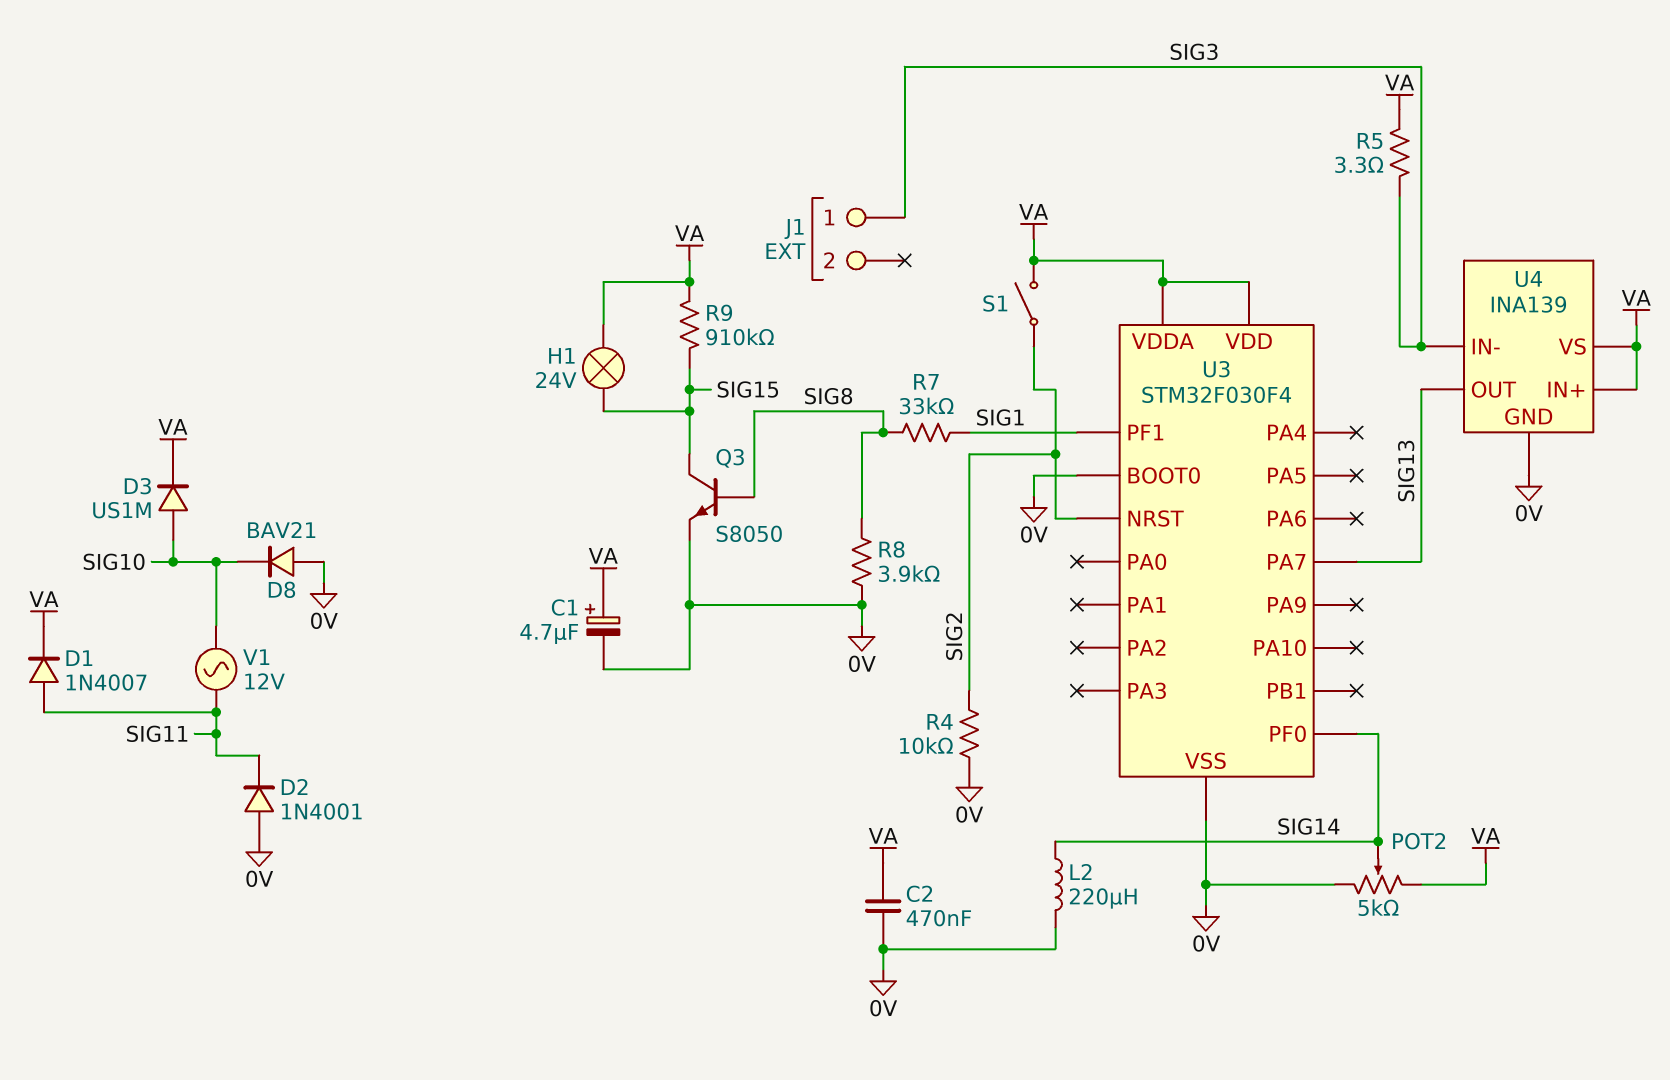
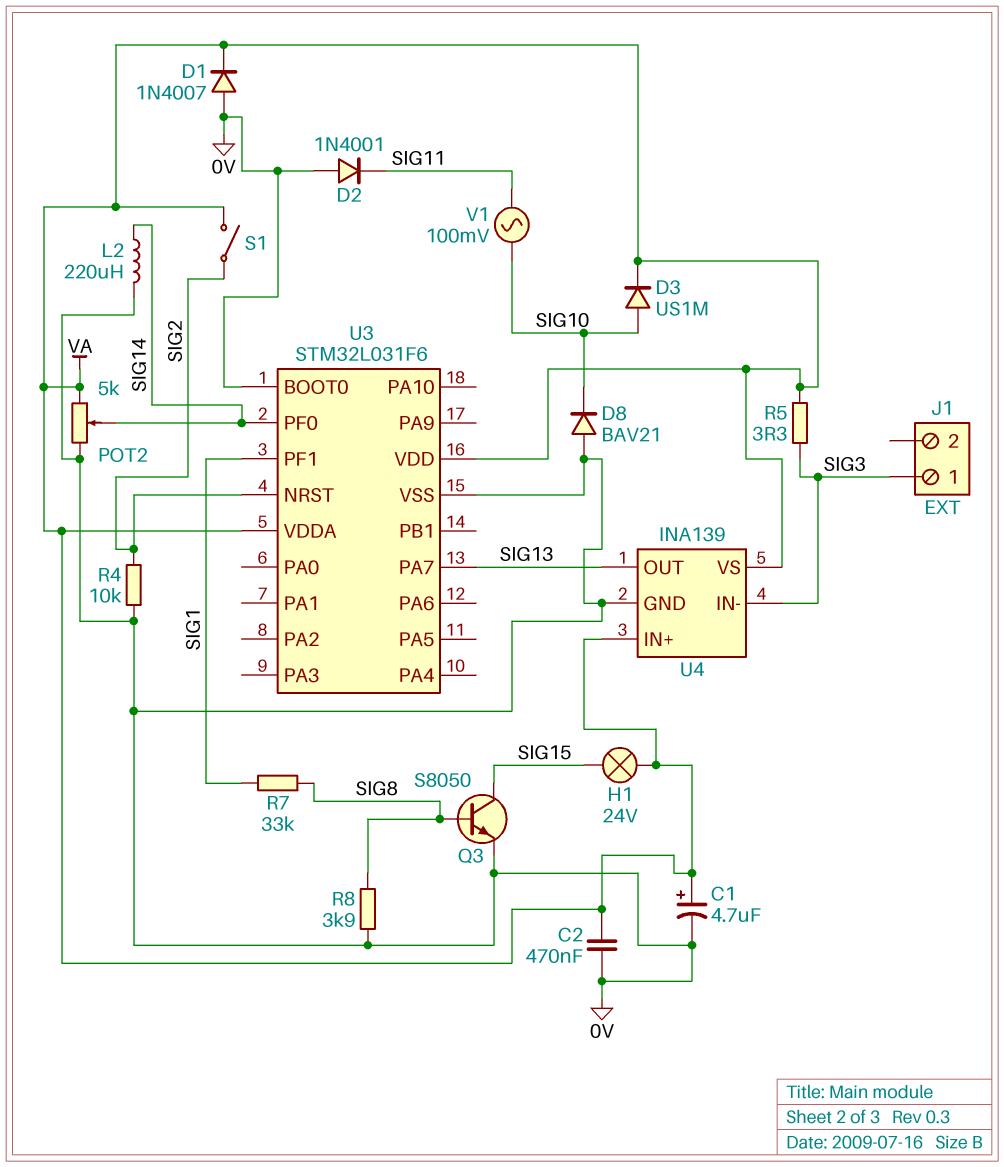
D1: diode 1N4007 (A SIG11, K VA) -> diode 1N4007 (A 0V, K VA)
R9: 910k (SIG15, VA) -> none
U3: STM32F030F4 -> STM32L031F6
V1: AC 12V (SIG10, SIG11) -> AC 100mV (SIG10, SIG11)

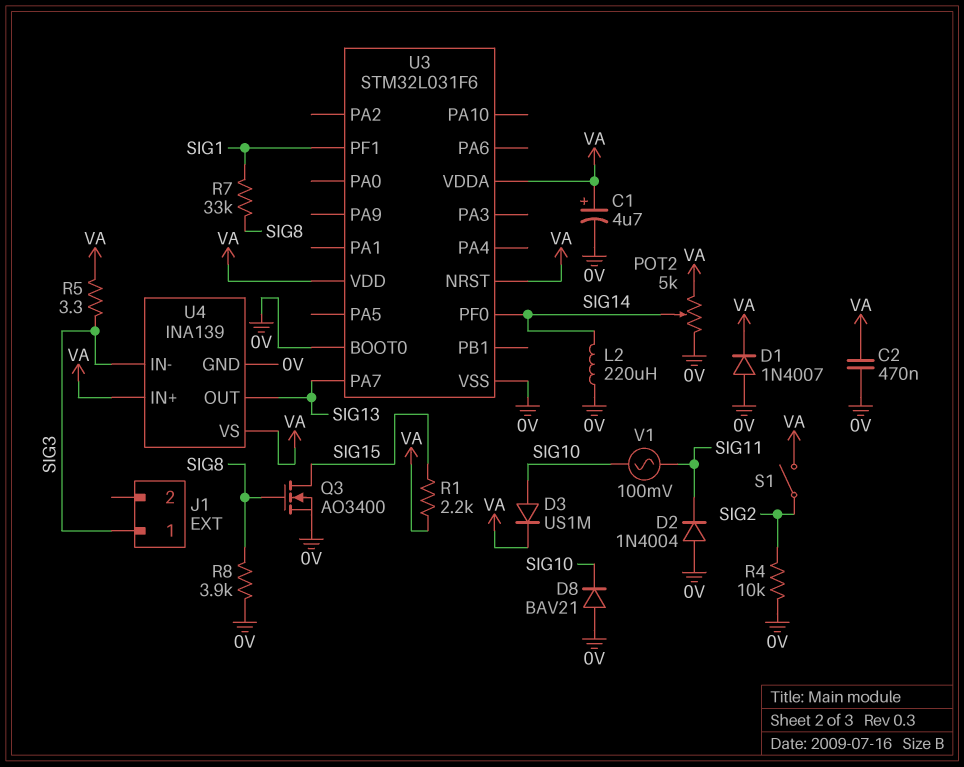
D2: diode 1N4001 (A 0V, K SIG11) -> diode 1N4004 (A 0V, K SIG11)
H1: lamp 24V (SIG15, VA) -> none
Q3: NPN S8050 (B SIG8, C SIG15, E 0V) -> NMOS AO3400 (G SIG8, D SIG15, S 0V)
R1: none -> 2.2k (SIG15, VA)
U3 pin NRST: SIG2 -> VA

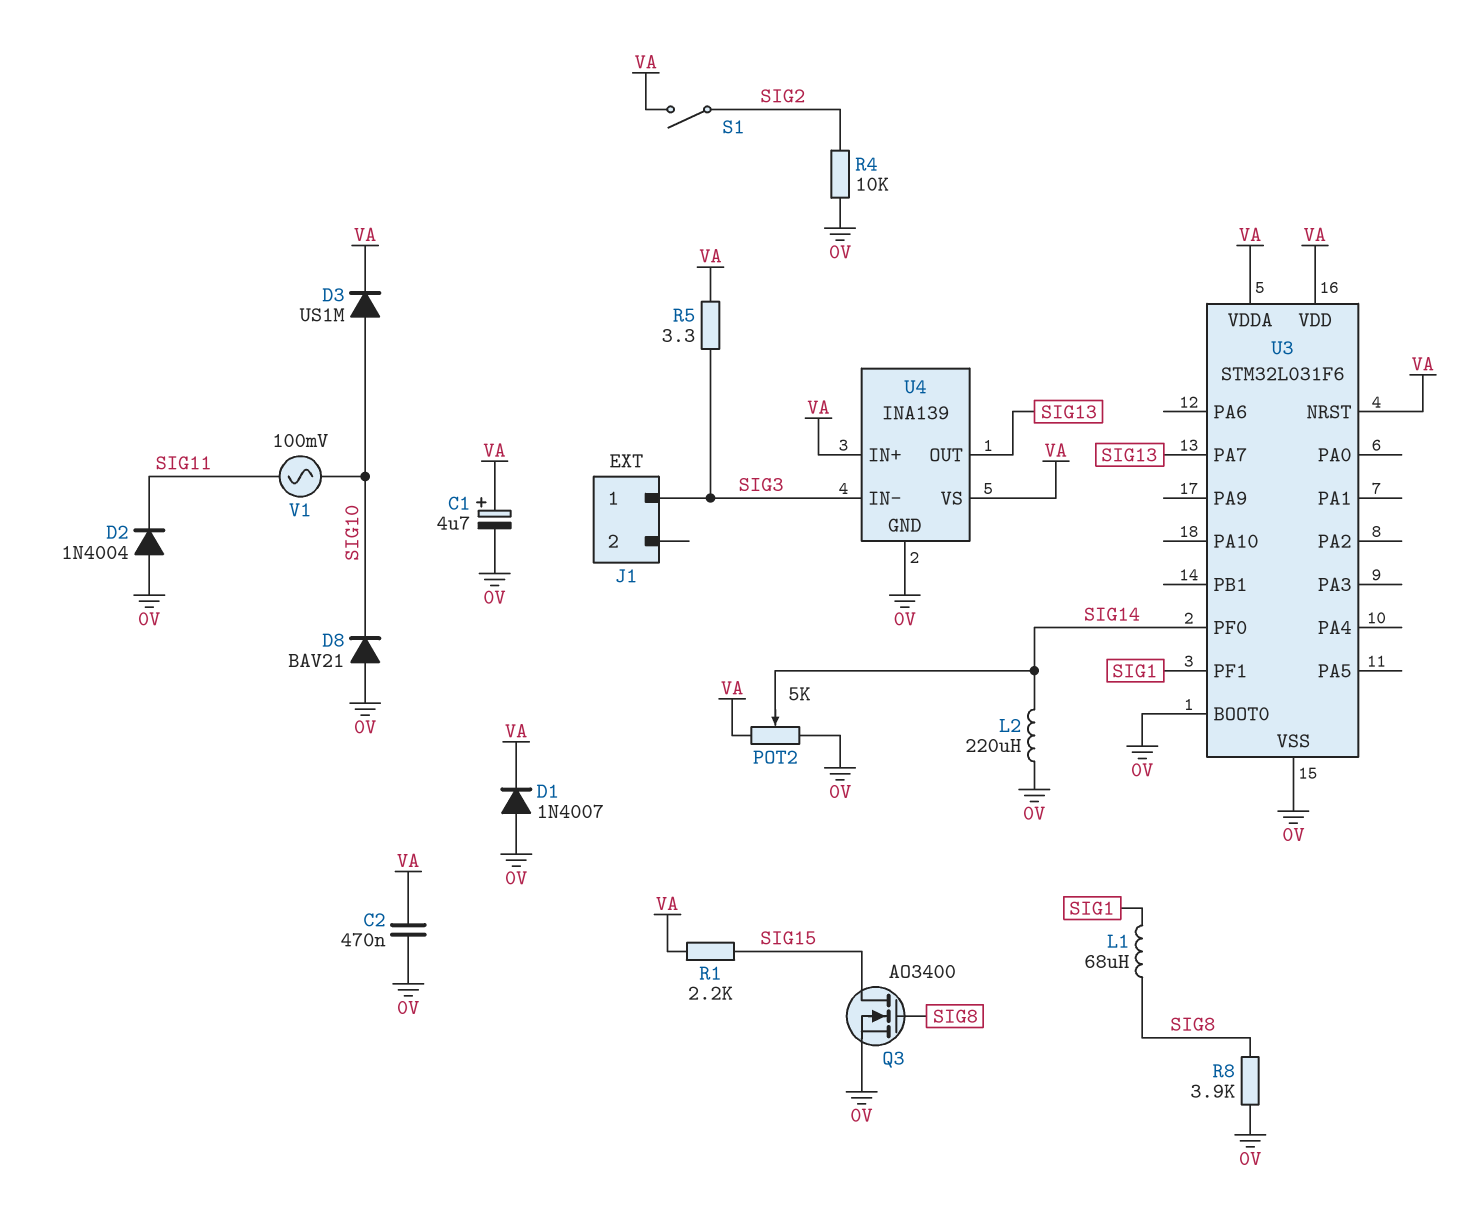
L1: none -> 68uH (SIG1, SIG8)
R7: 33k (SIG1, SIG8) -> none

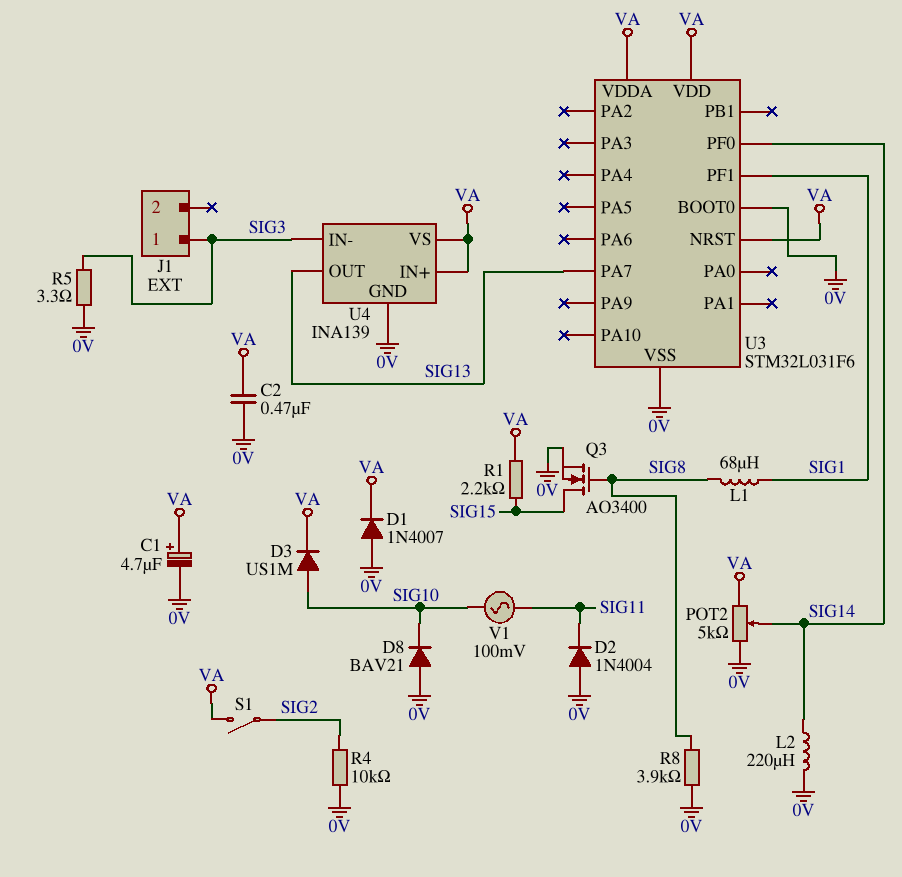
R5: 3.3 (SIG3, VA) -> 3.3 (0V, SIG3)

